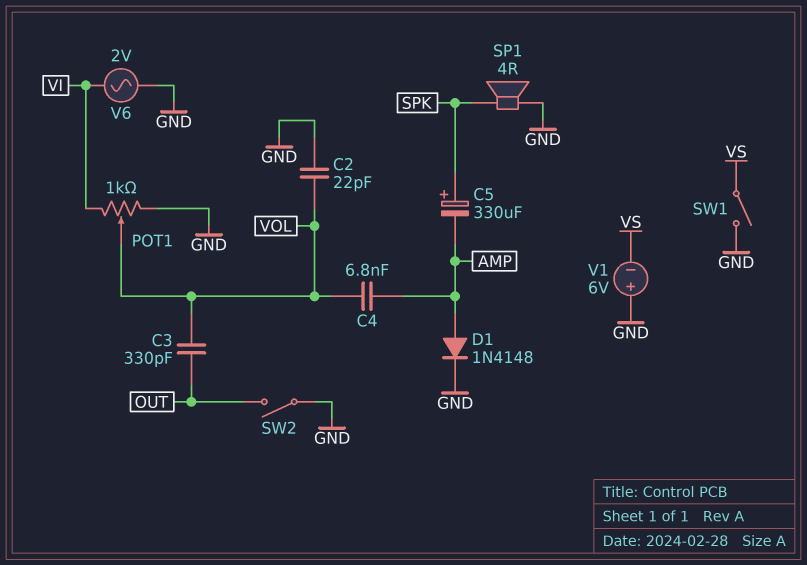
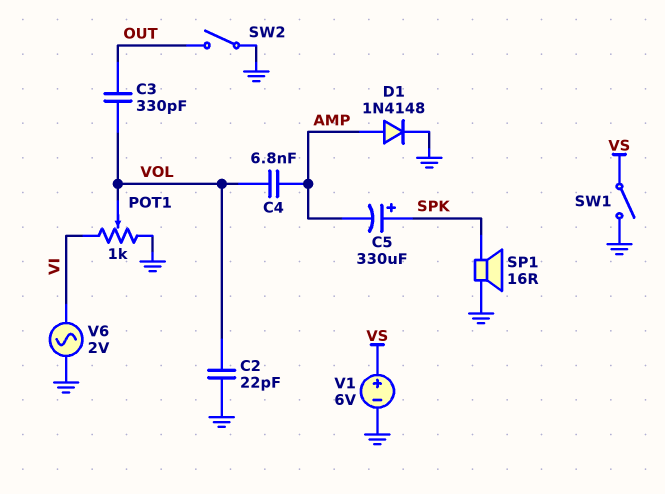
SP1: speaker 4R (GND, SPK) -> speaker 16R (GND, SPK)
V1: 6V (plus GND, minus VS) -> 6V (plus VS, minus GND)

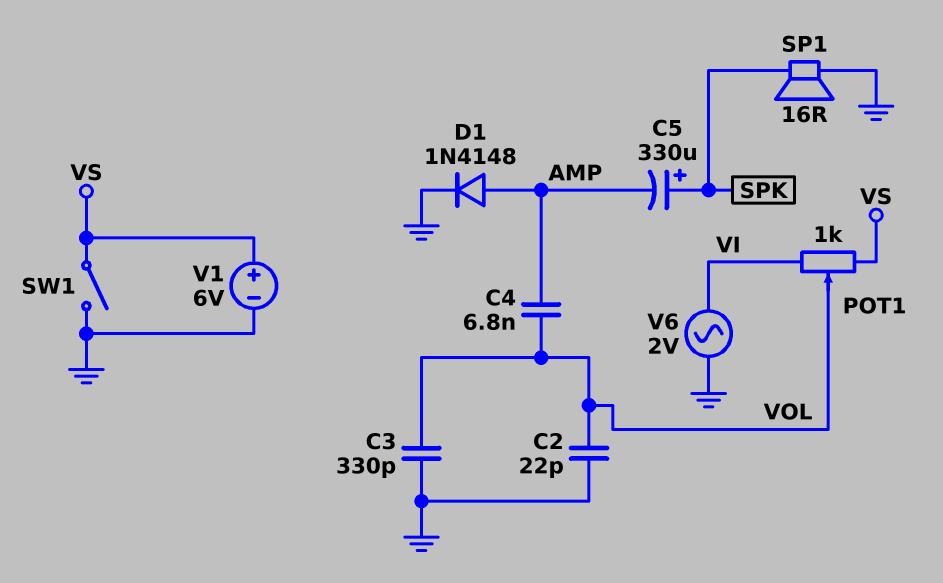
C3: 330pF (OUT, VOL) -> 330pF (GND, VOL)
POT1: 1k (GND, VI, wiper VOL) -> 1k (VI, VS, wiper VOL)
SW2: switch (GND, OUT) -> none

